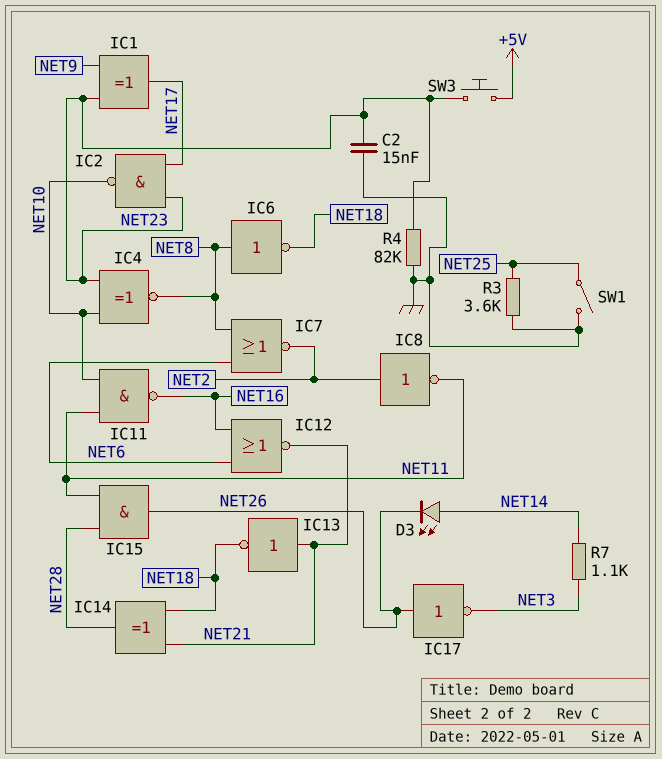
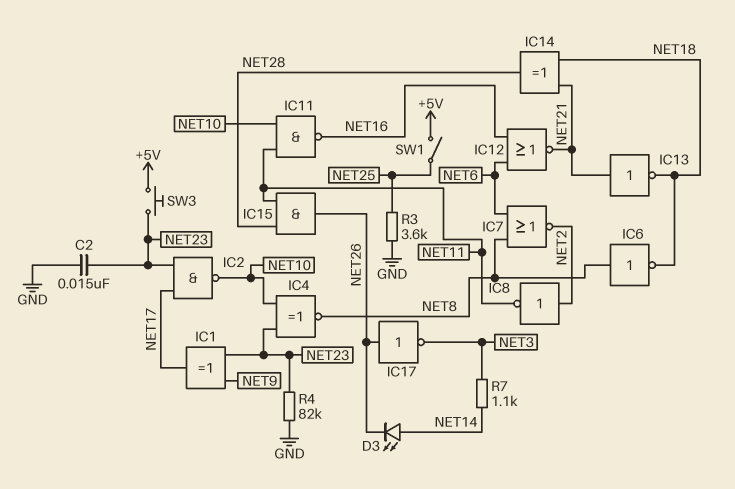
SW1: switch (GND, NET25) -> switch (+5V, NET25)

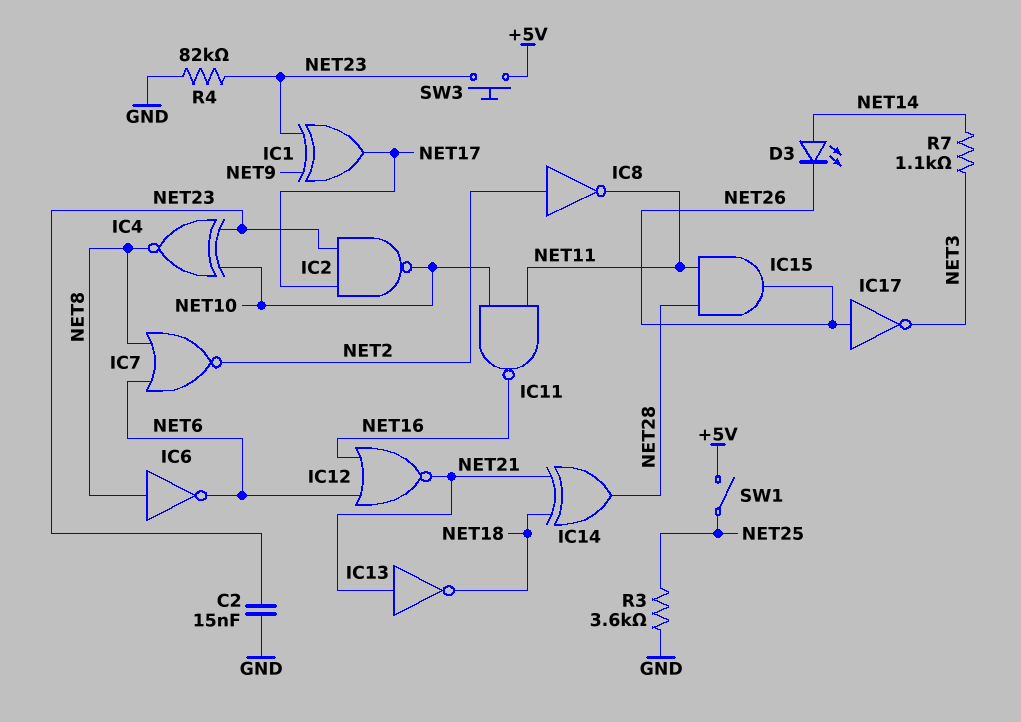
IC6: NOT (in NET8, out NET18) -> NOT (in NET8, out NET6)

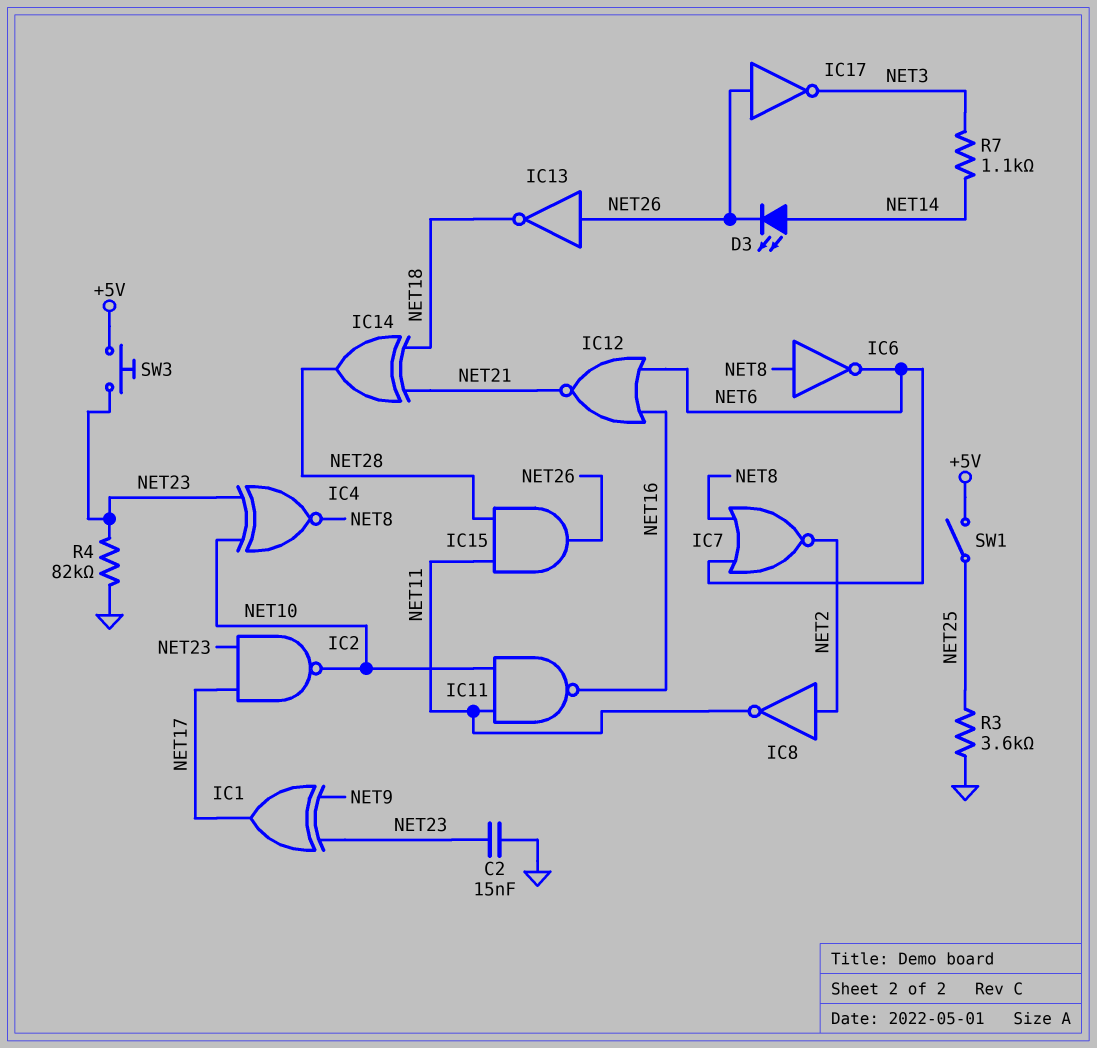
IC13: NOT (in NET21, out NET18) -> NOT (in NET26, out NET18)

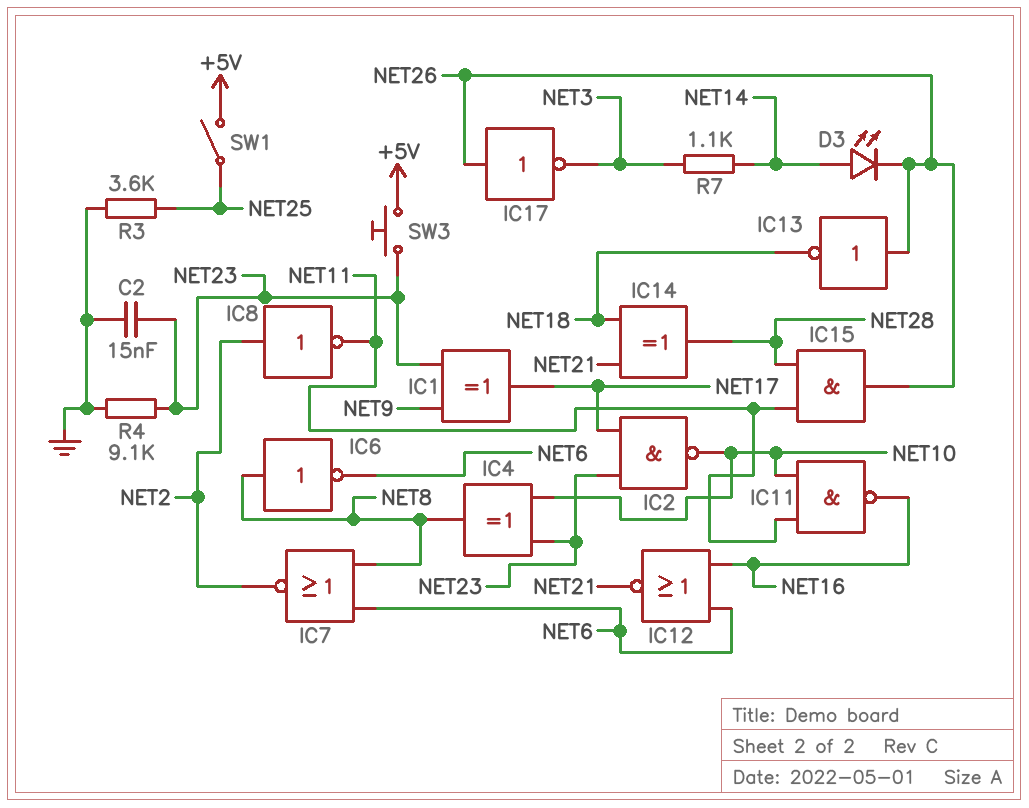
IC4: XNOR (in NET10, in NET23, out NET8) -> XOR (in NET10, in NET23, out NET8)
R4: 82k (GND, NET23) -> 9.1k (GND, NET23)

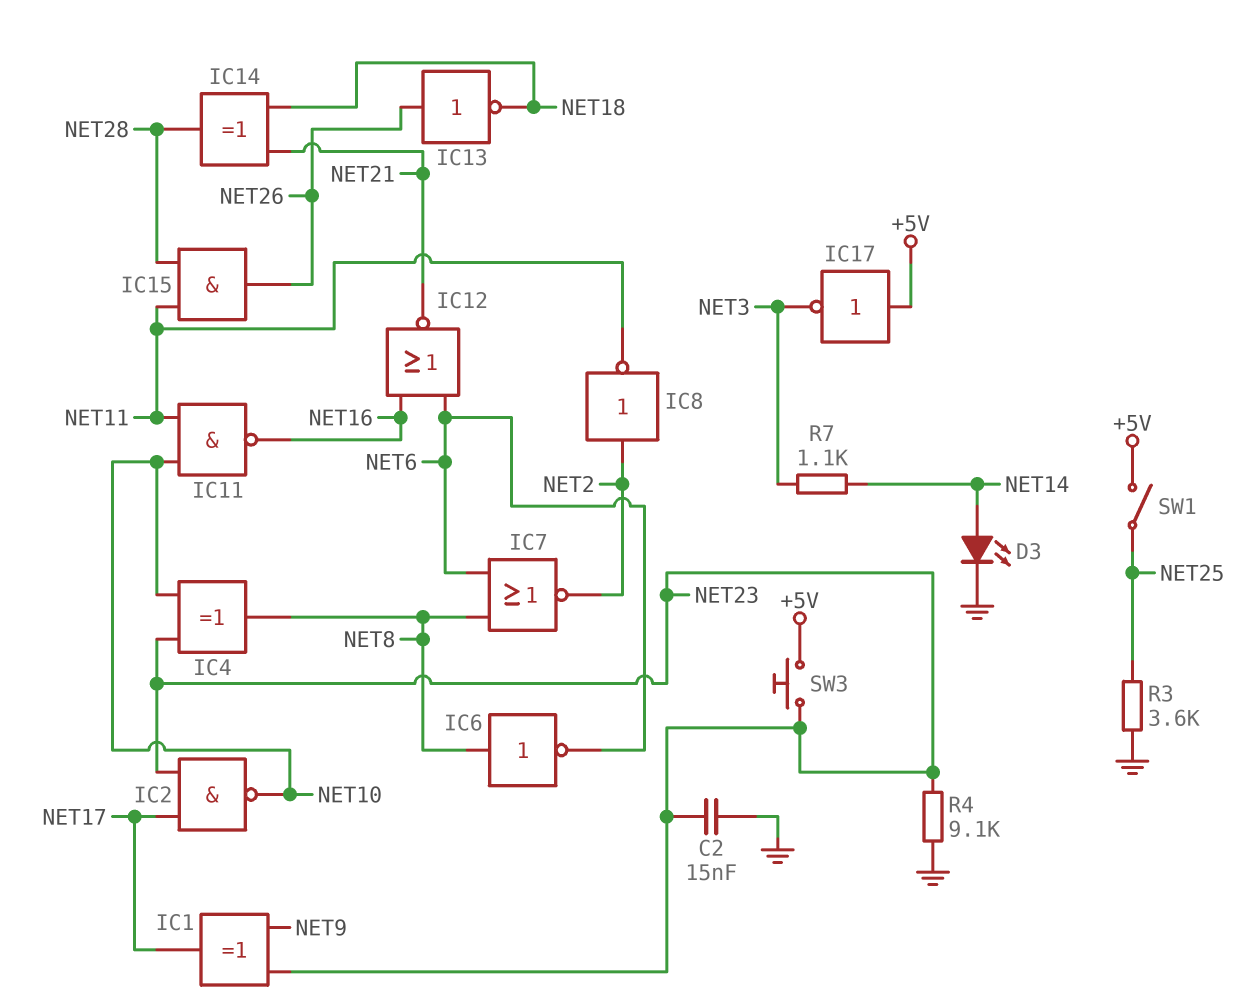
D3: LED (A NET14, K NET26) -> LED (A NET14, K GND)
IC17: NOT (in NET26, out NET3) -> NOT (in +5V, out NET3)

